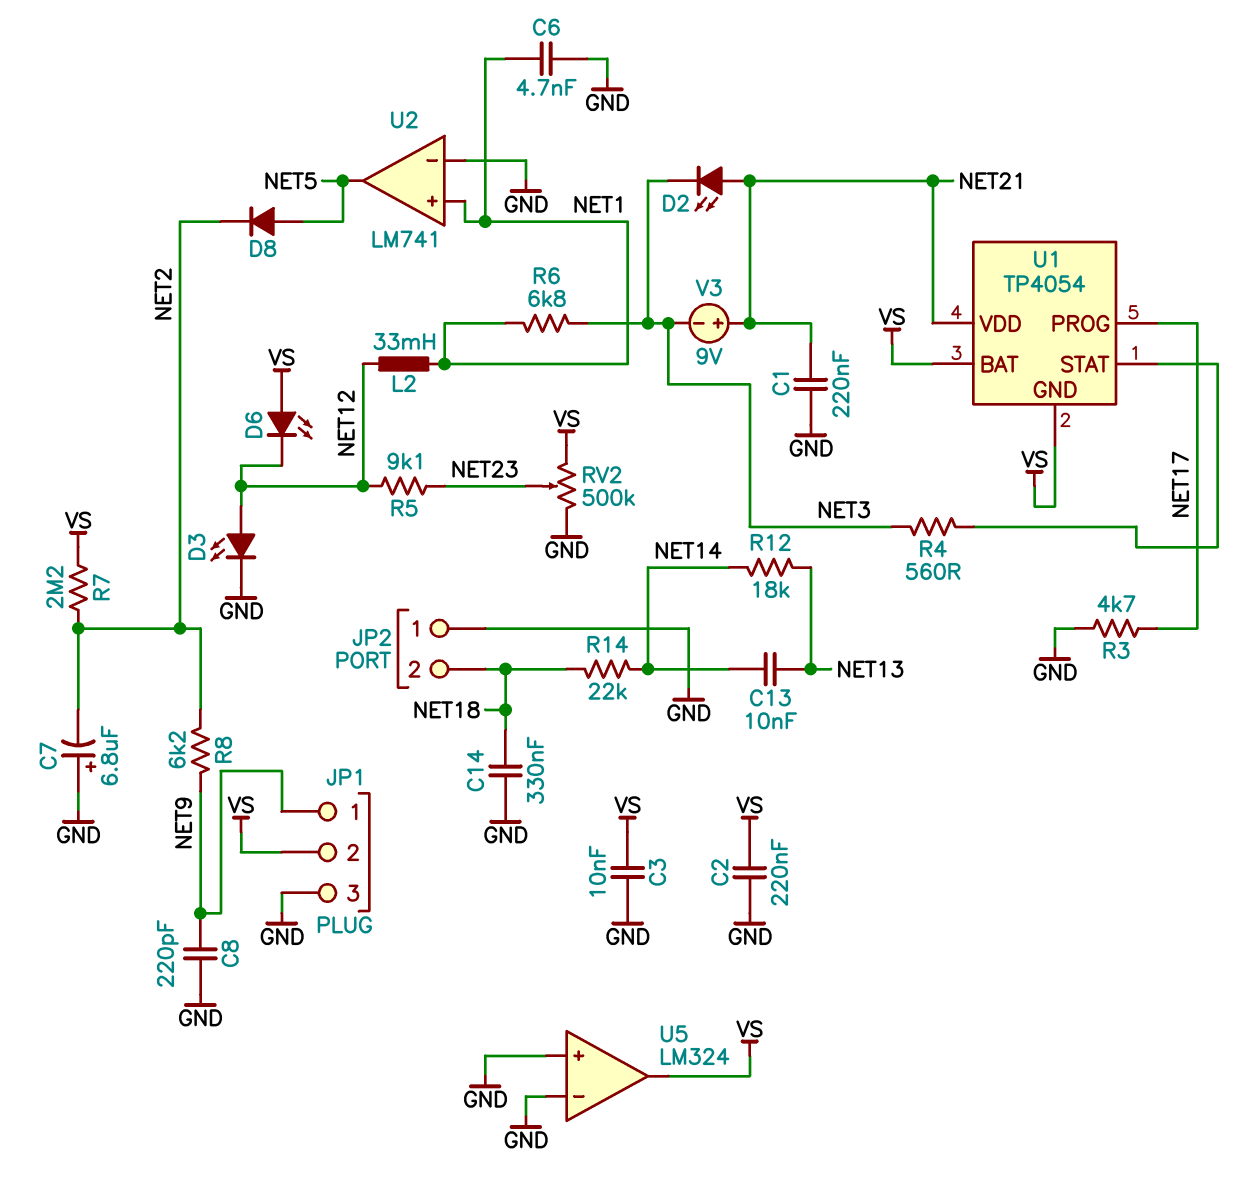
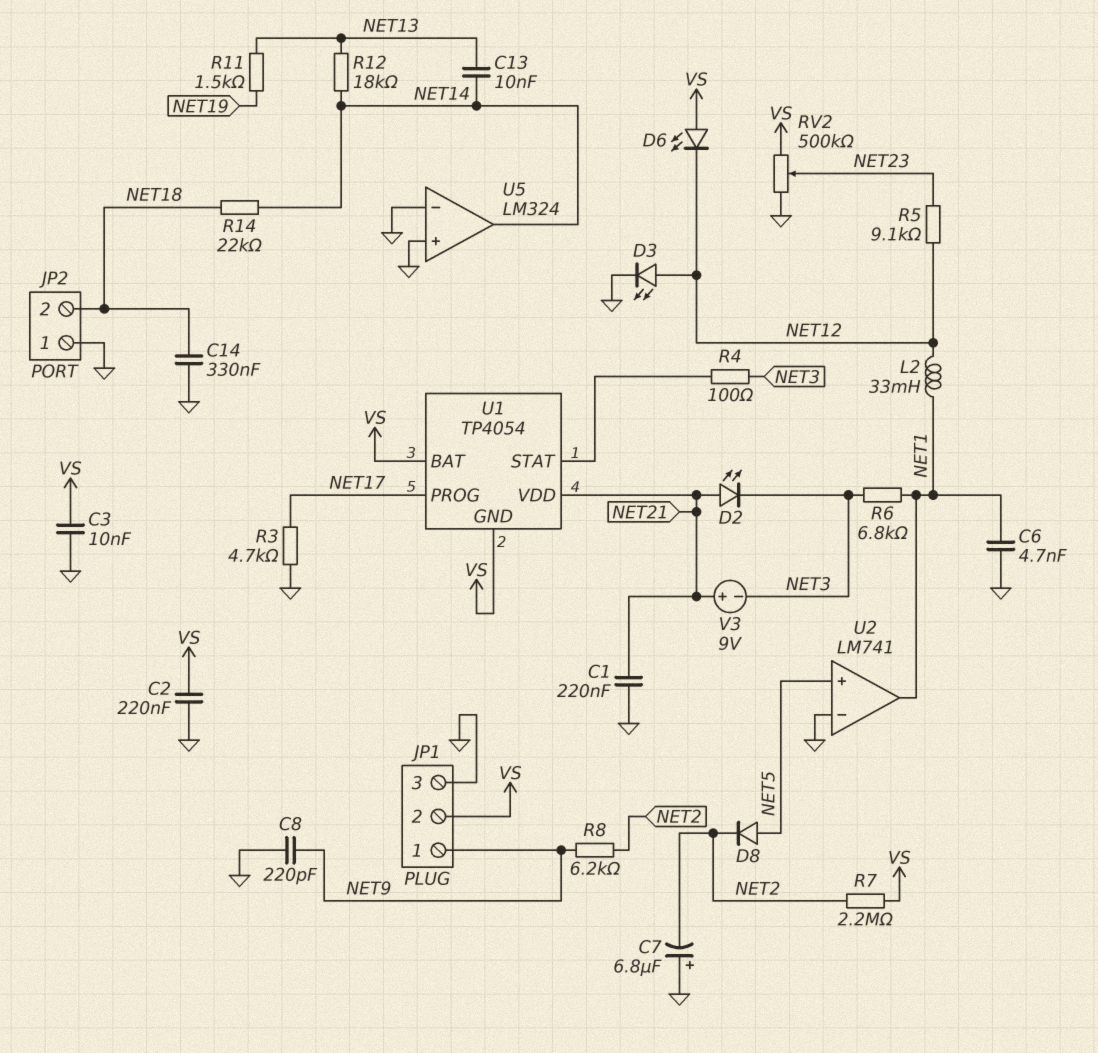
R4: 560 (NET3, U1/STAT) -> 100 (NET3, U1/STAT)
R11: none -> 1.5k (NET13, NET19)
U2 pin in+: NET1 -> NET5
U2 pin out: NET5 -> NET1
U5 pin out: VS -> NET14

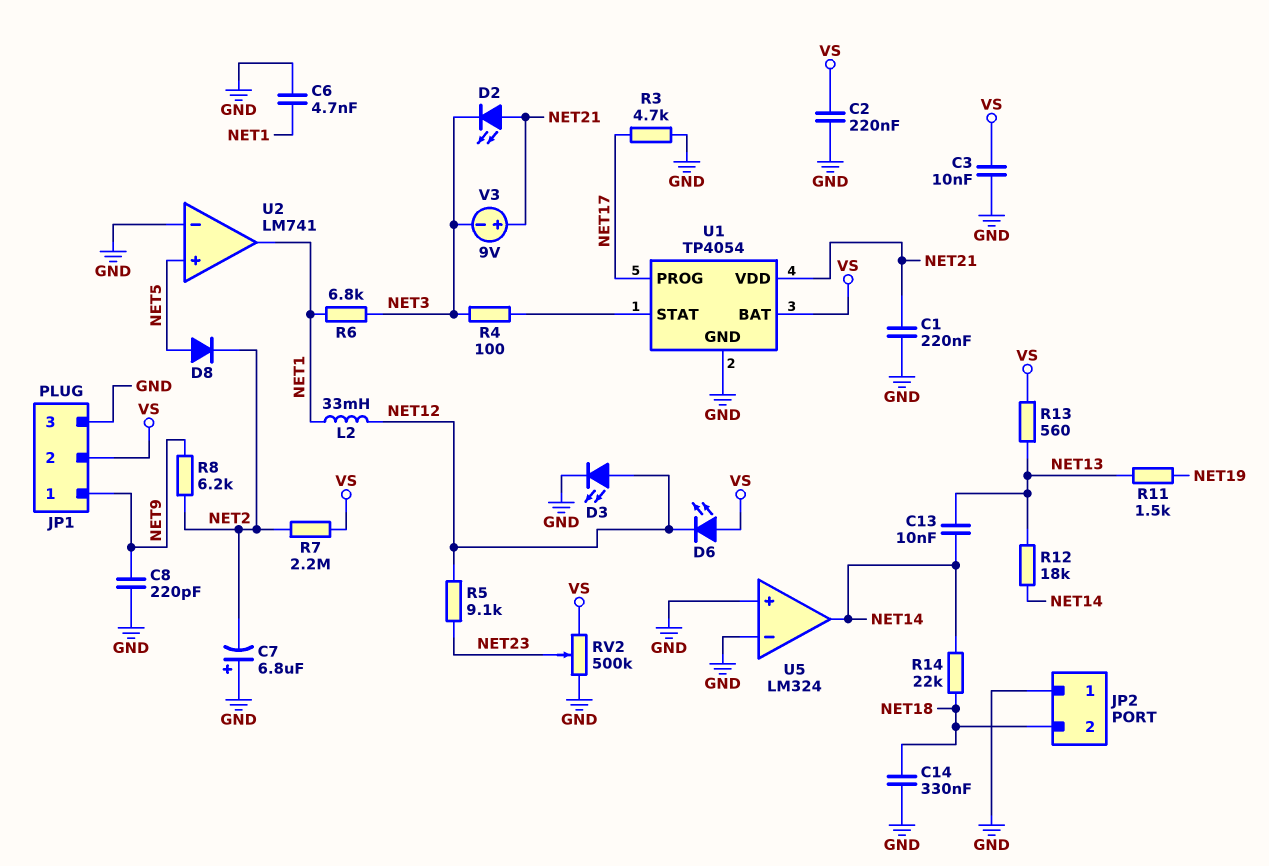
R13: none -> 560 (NET13, VS)
U1 pin GND: VS -> GND

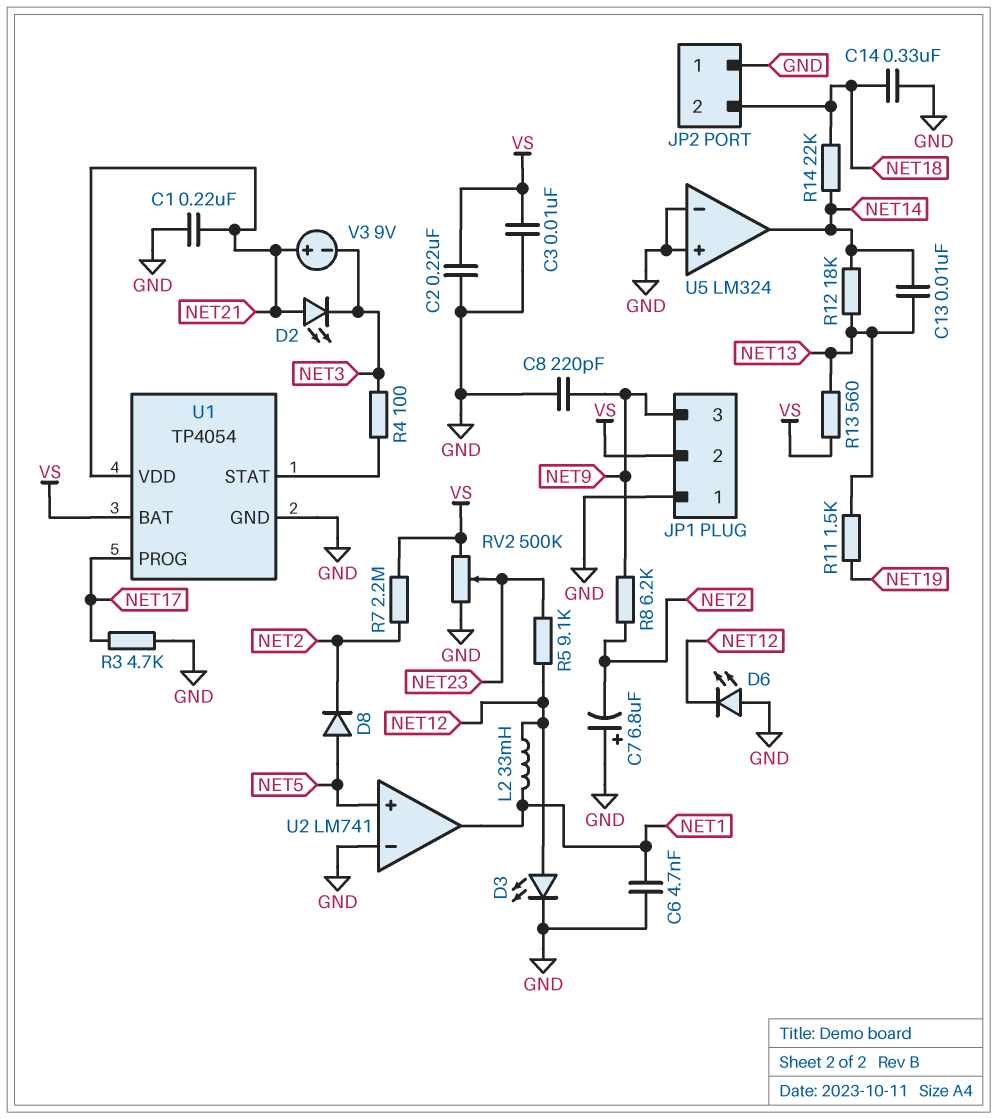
D6: LED (A VS, K NET12) -> LED (A GND, K NET12)
JP1 pin 1: NET9 -> GND
JP1 pin 3: GND -> NET9
R6: 6.8k (NET1, NET3) -> none

